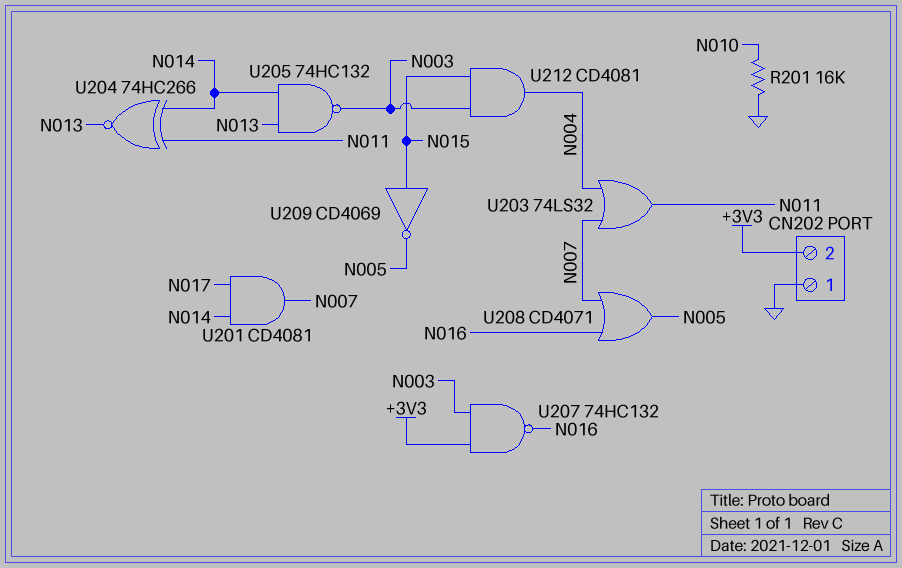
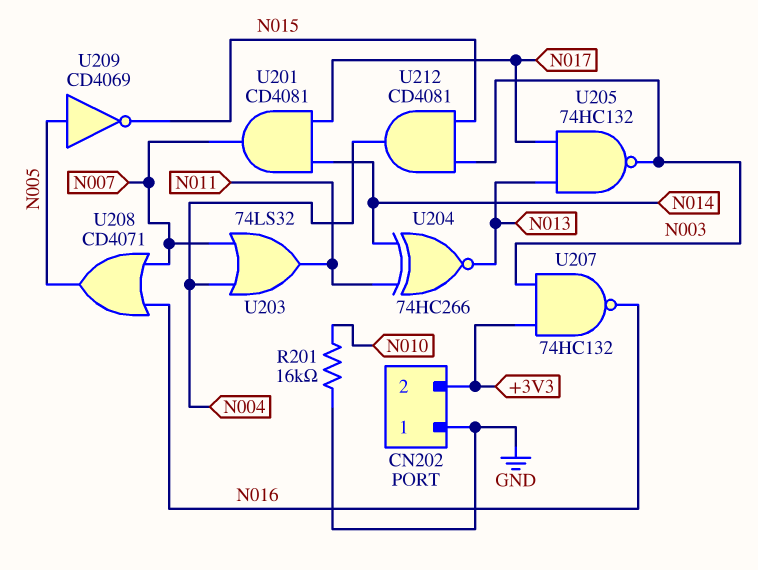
U205: NAND 74HC132 (in N013, in N014, out N003) -> NAND 74HC132 (in N013, in N017, out N003)
U209: NOT CD4069 (in N015, out N005) -> NOT CD4069 (in N005, out N015)

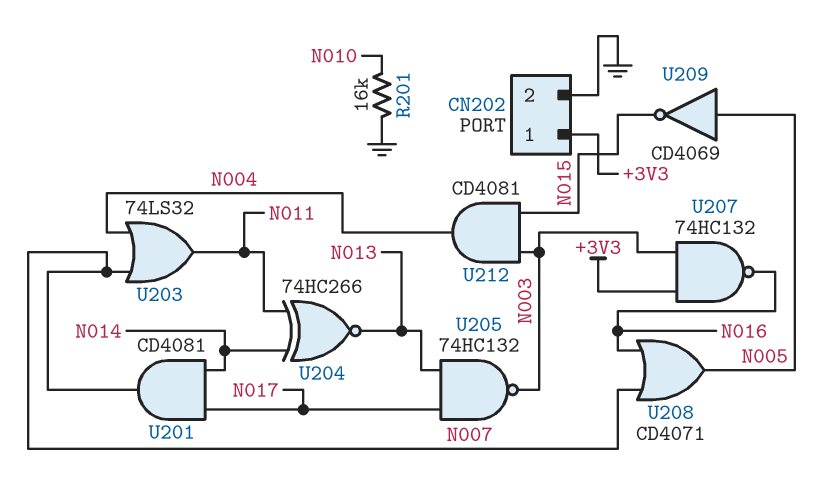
CN202 pin 1: GND -> +3V3
CN202 pin 2: +3V3 -> GND

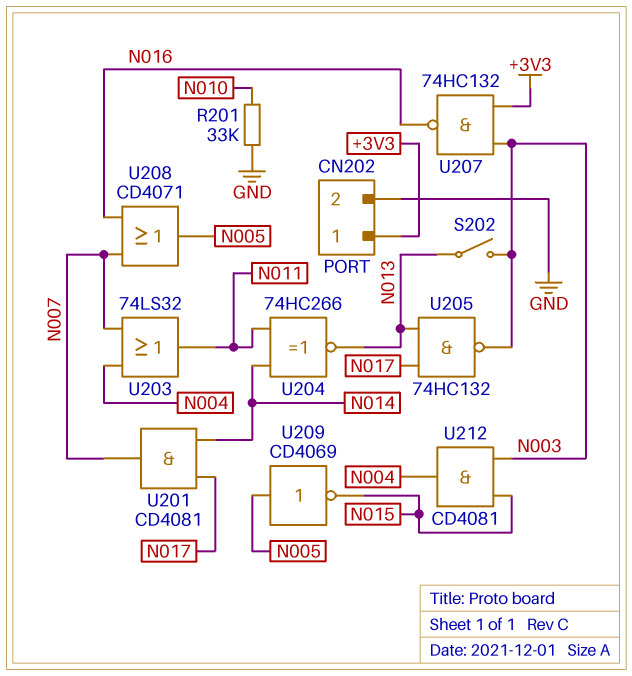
R201: 16k (GND, N010) -> 33k (GND, N010)
S202: none -> switch (N003, N013)

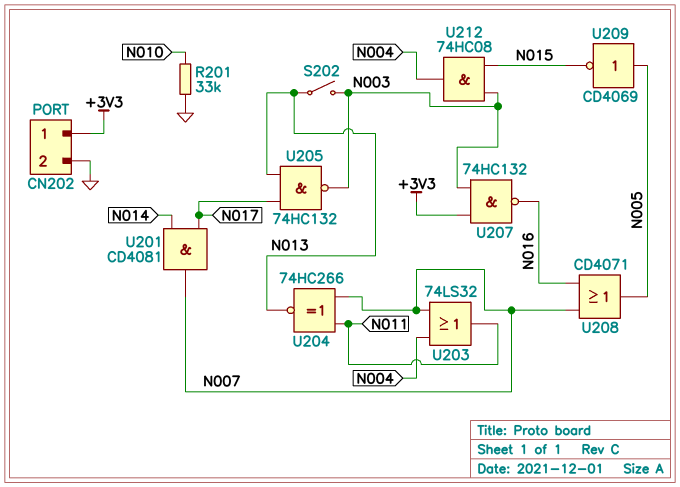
U204: XNOR 74HC266 (in N011, in N014, out N013) -> XNOR 74HC266 (in N007, in N011, out N013)
U212: AND CD4081 (in N003, in N015, out N004) -> AND 74HC08 (in N003, in N015, out N004)

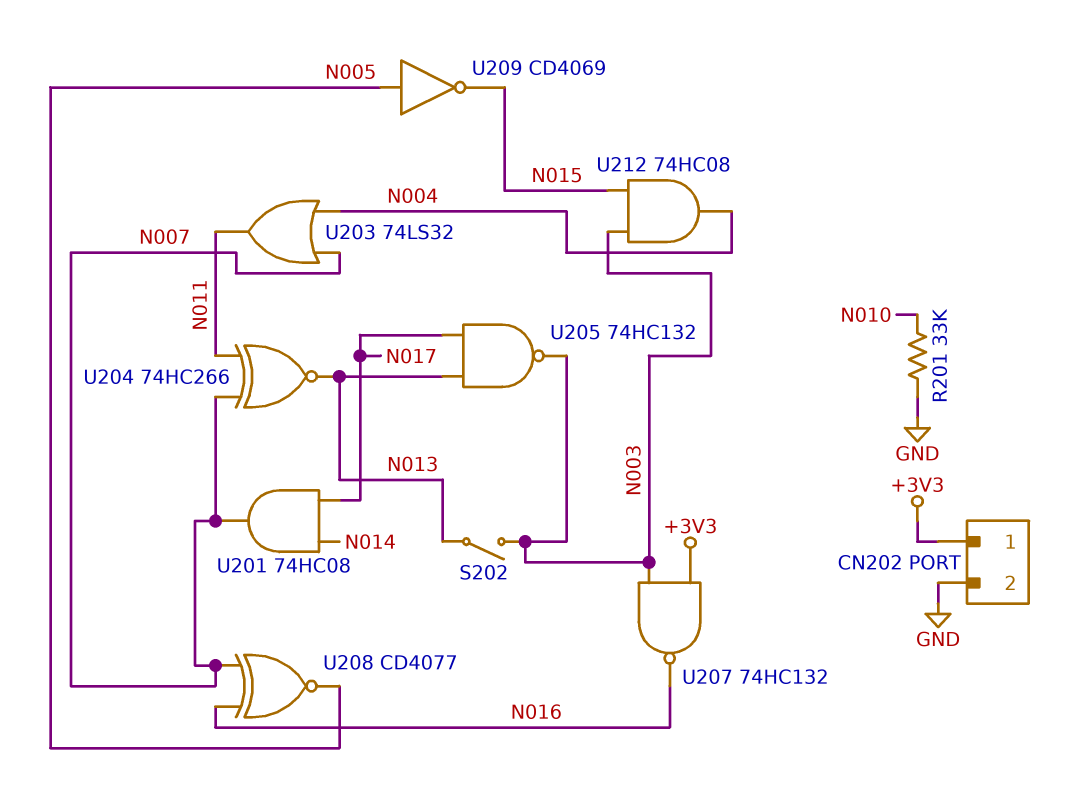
U201: AND CD4081 (in N014, in N017, out N007) -> AND 74HC08 (in N014, in N017, out N007)
U208: OR CD4071 (in N007, in N016, out N005) -> XNOR CD4077 (in N007, in N016, out N005)

